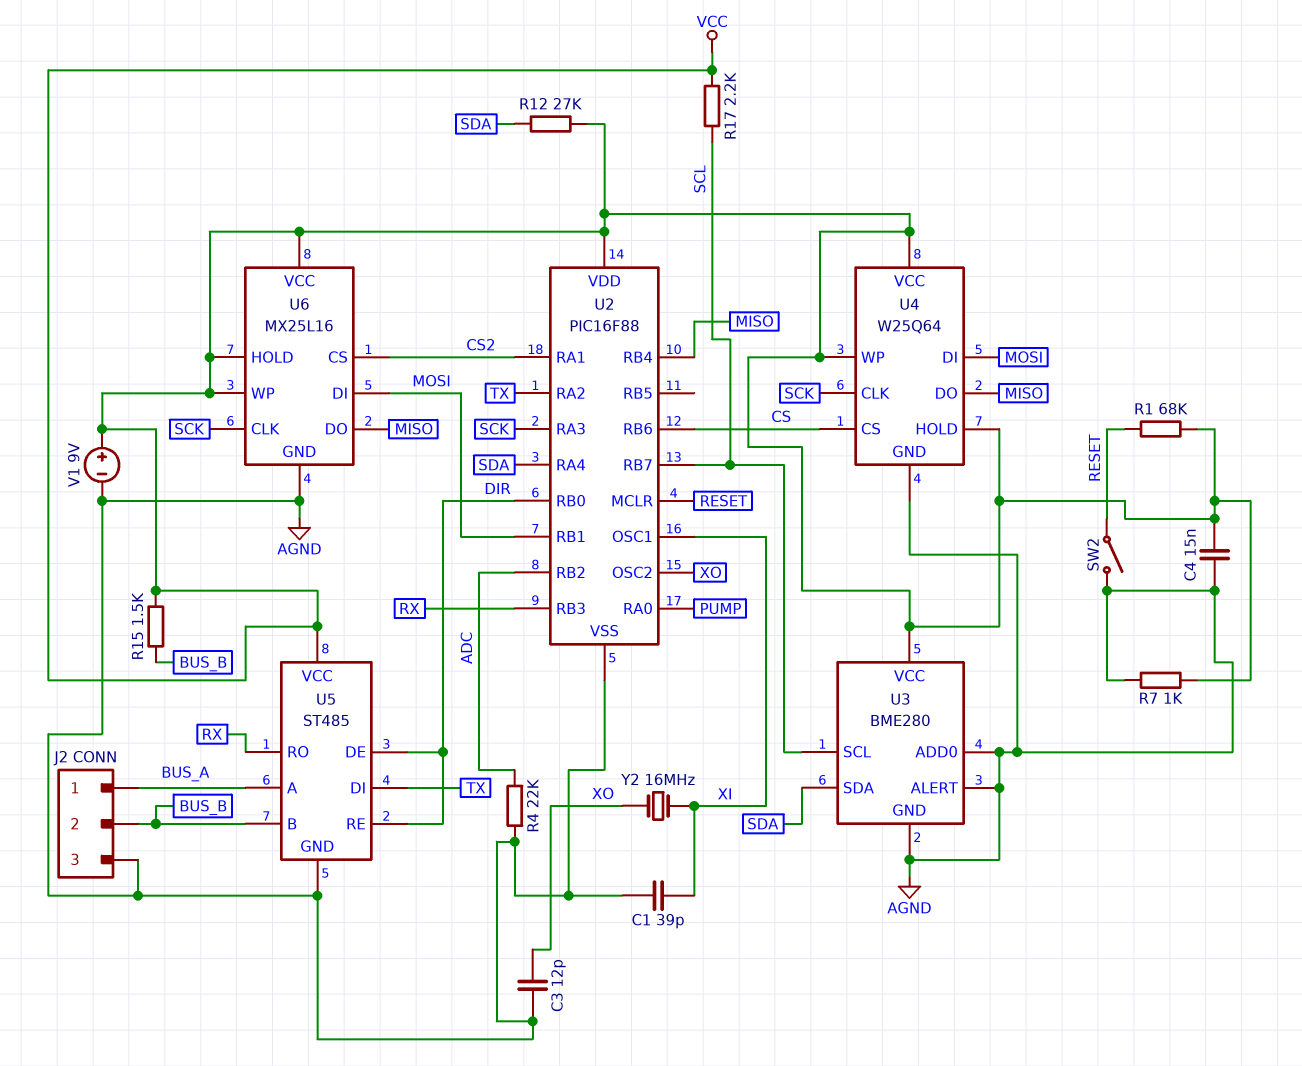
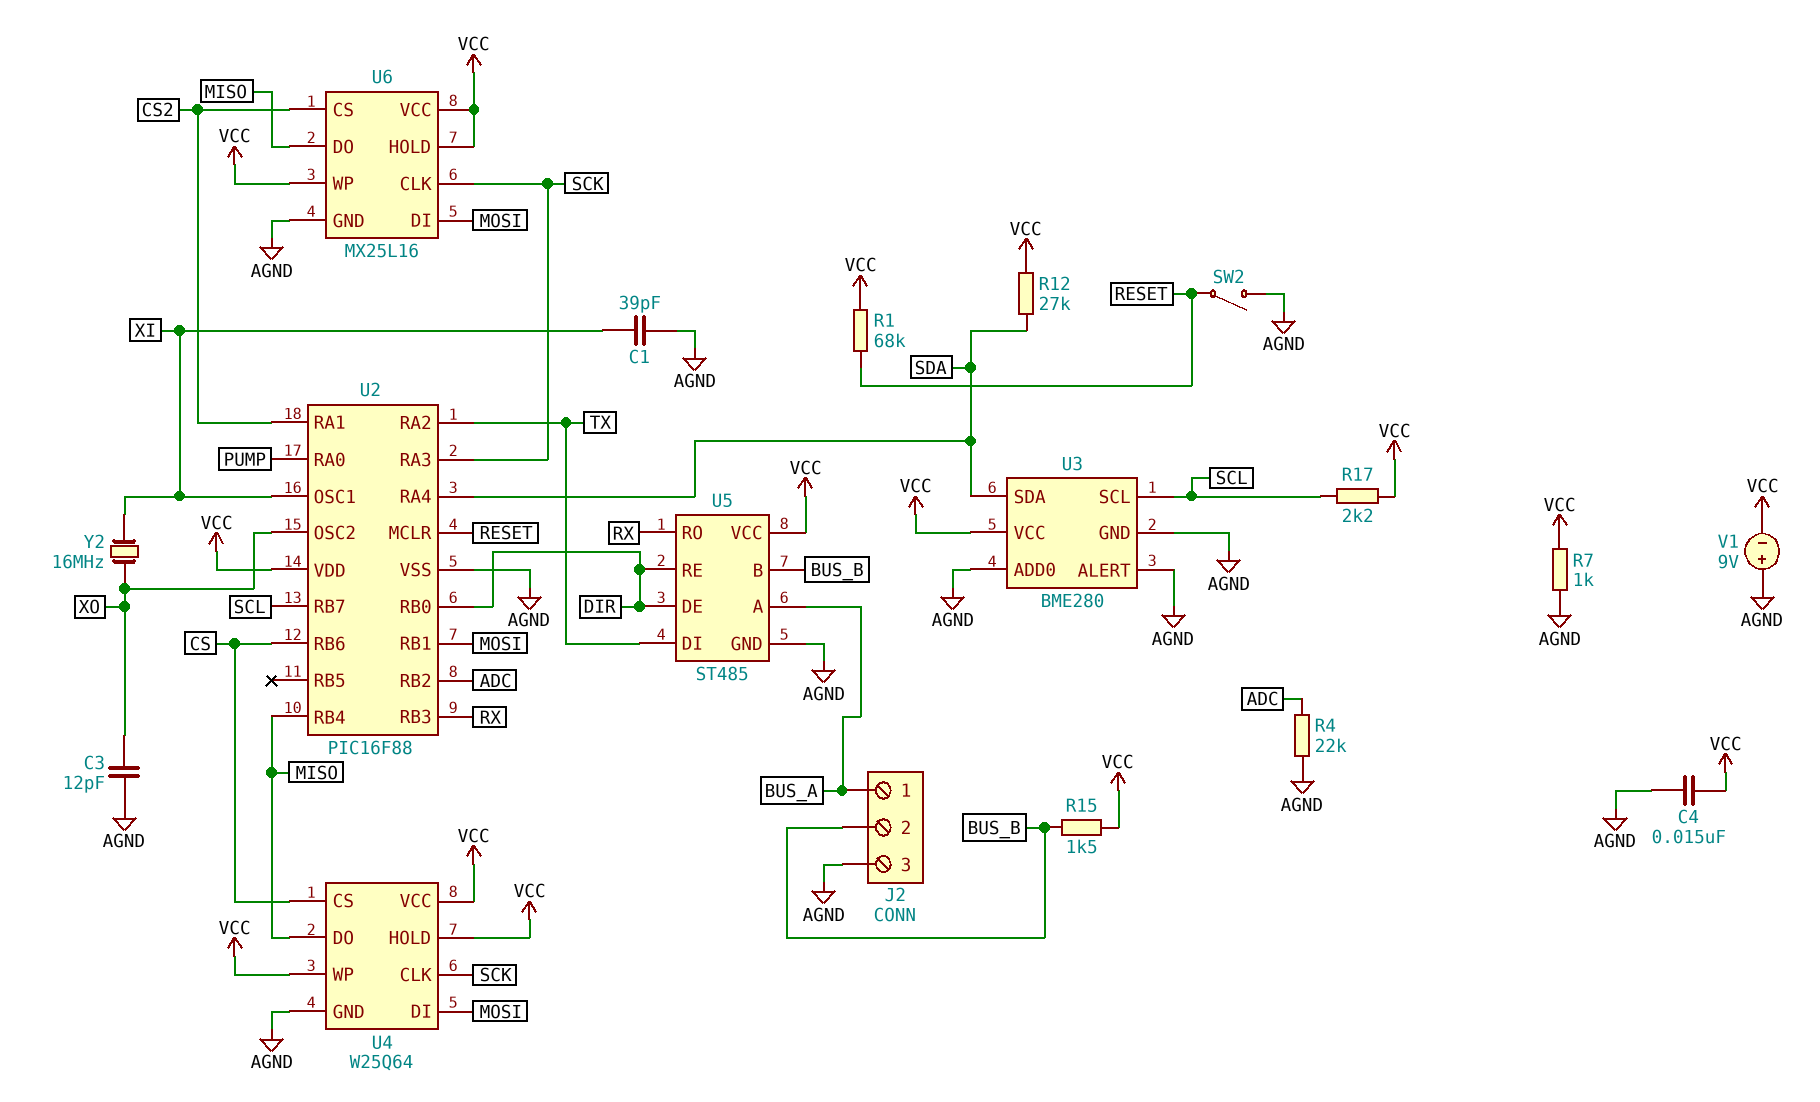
V1: 9V (plus VCC, minus AGND) -> 9V (plus AGND, minus VCC)

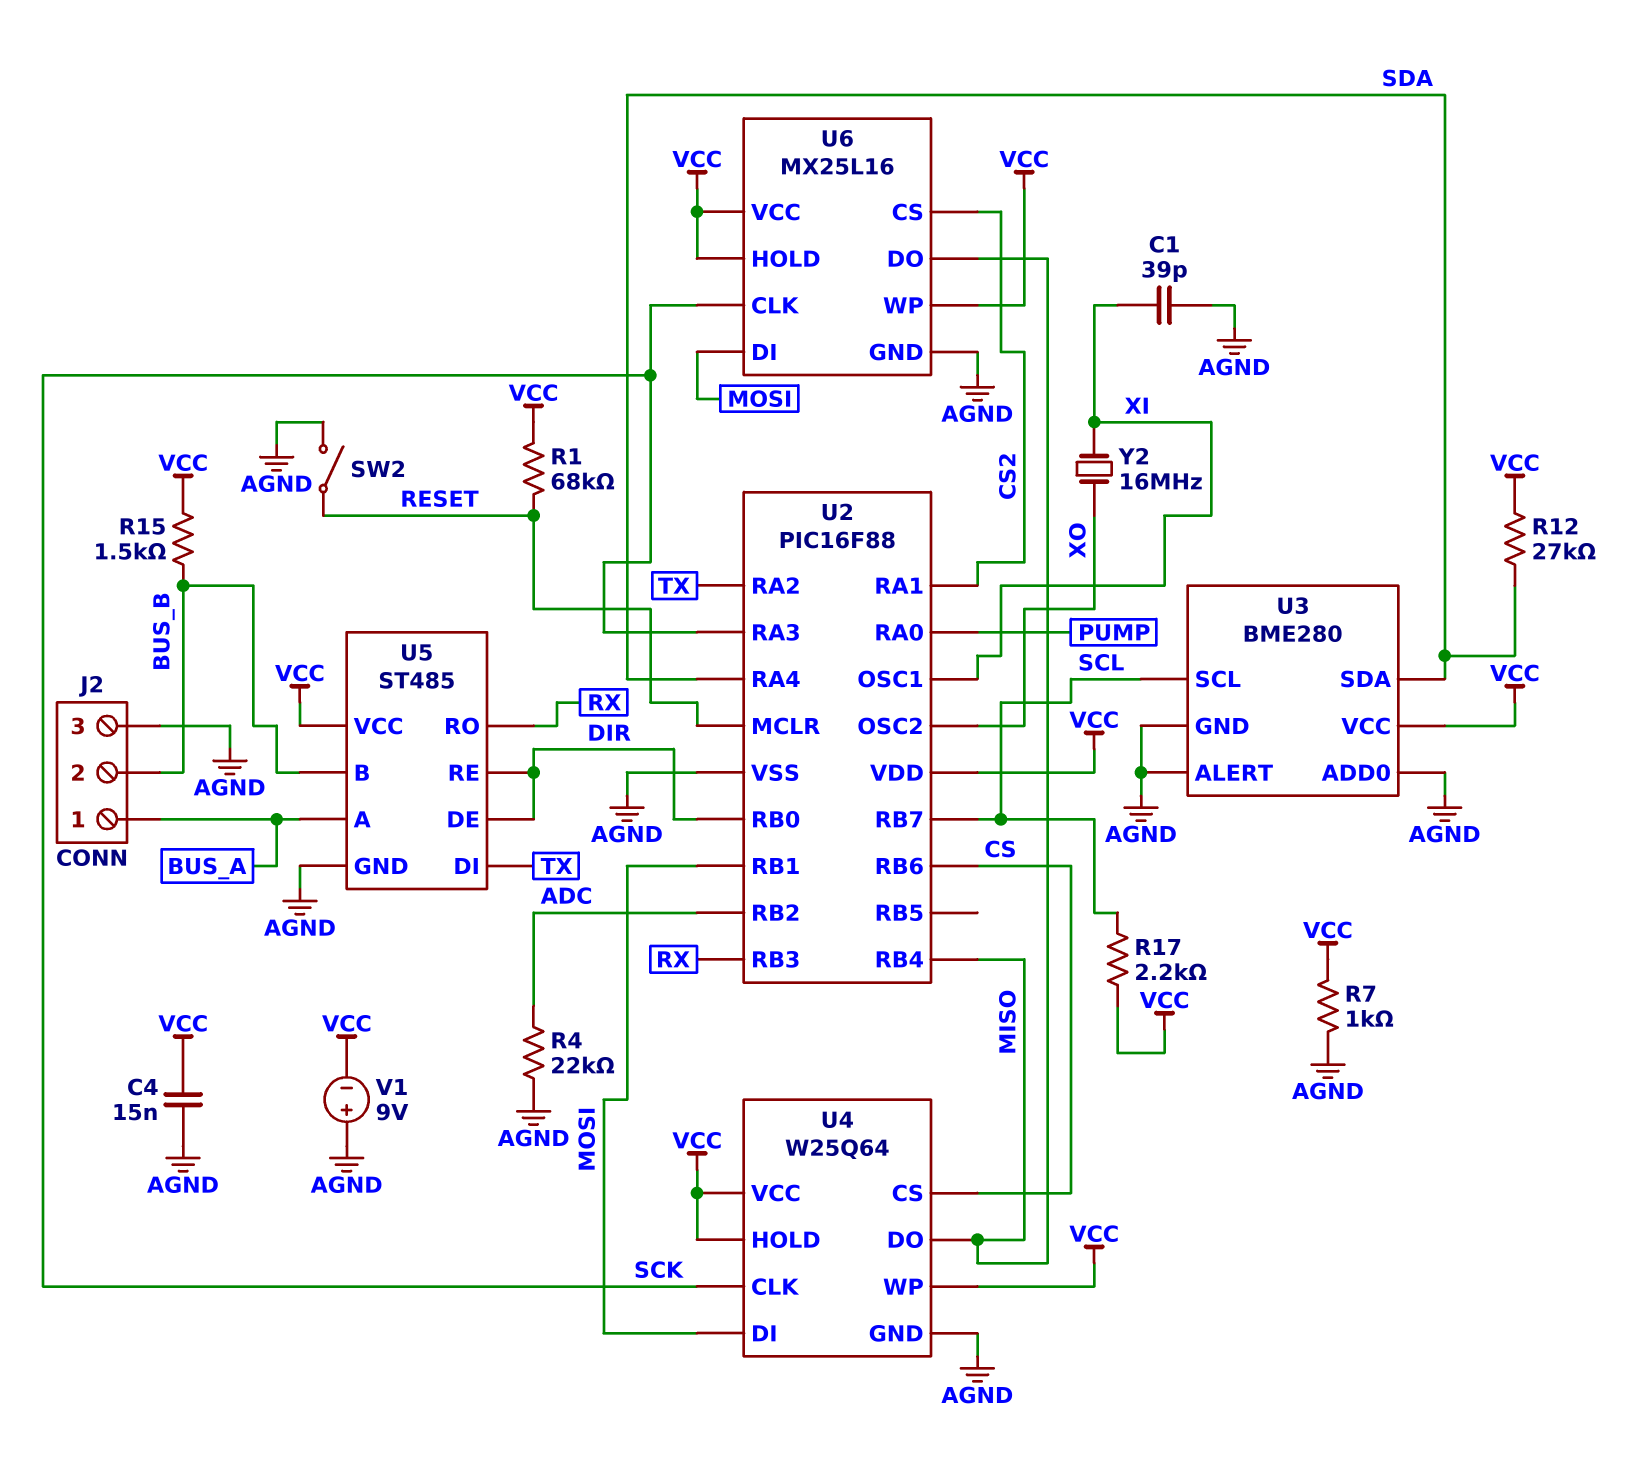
C3: 12pF (AGND, XO) -> none

